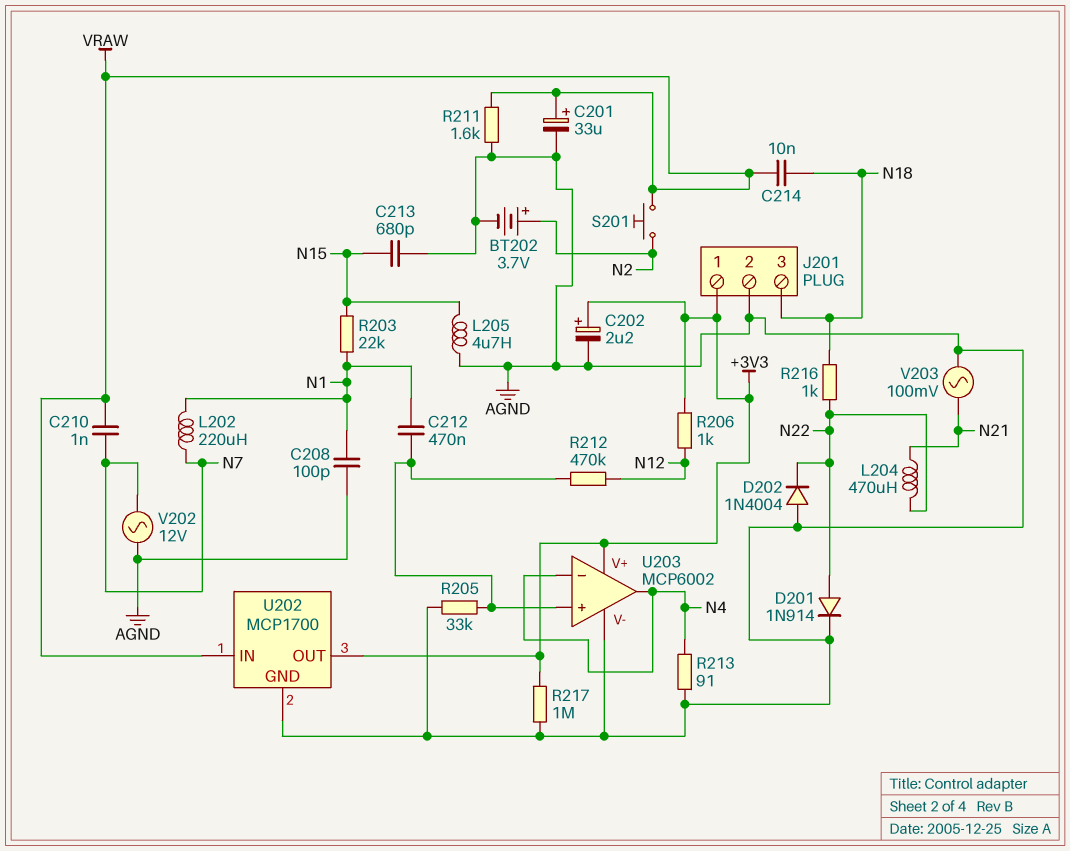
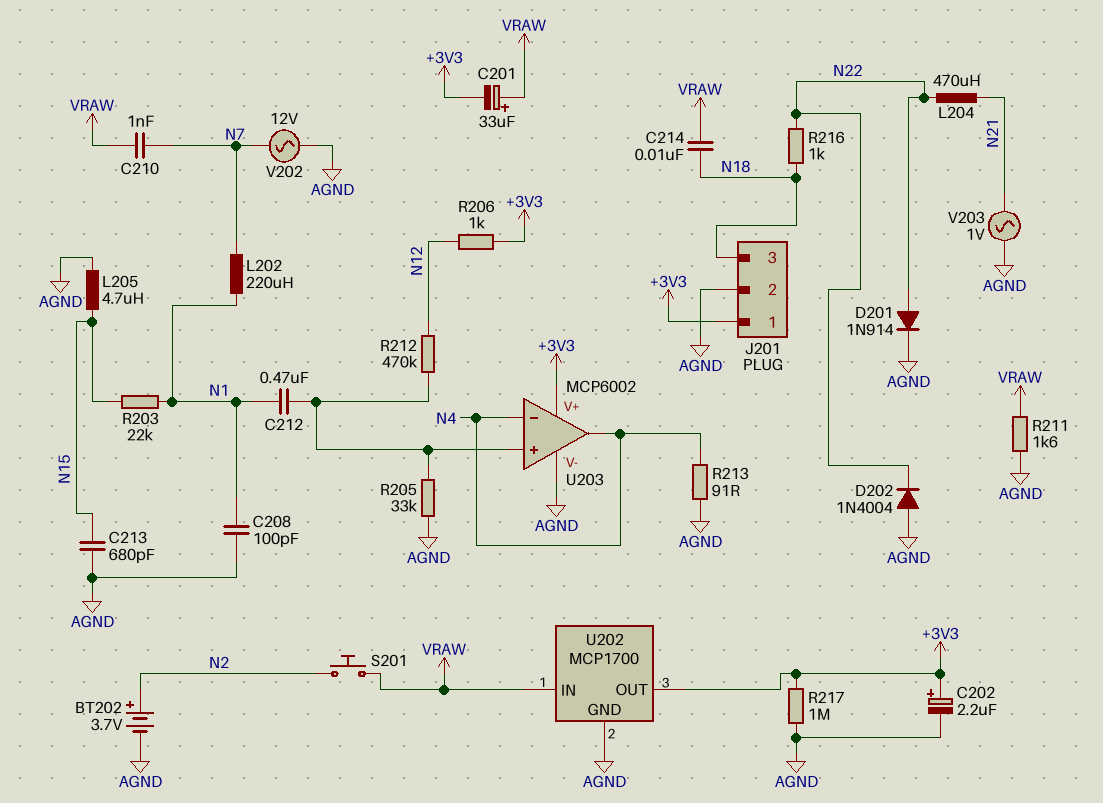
C201: 33uF (plus VRAW, minus AGND) -> 33uF (plus VRAW, minus +3V3)
V203: AC 100mV (AGND, N21) -> AC 1V (AGND, N21)

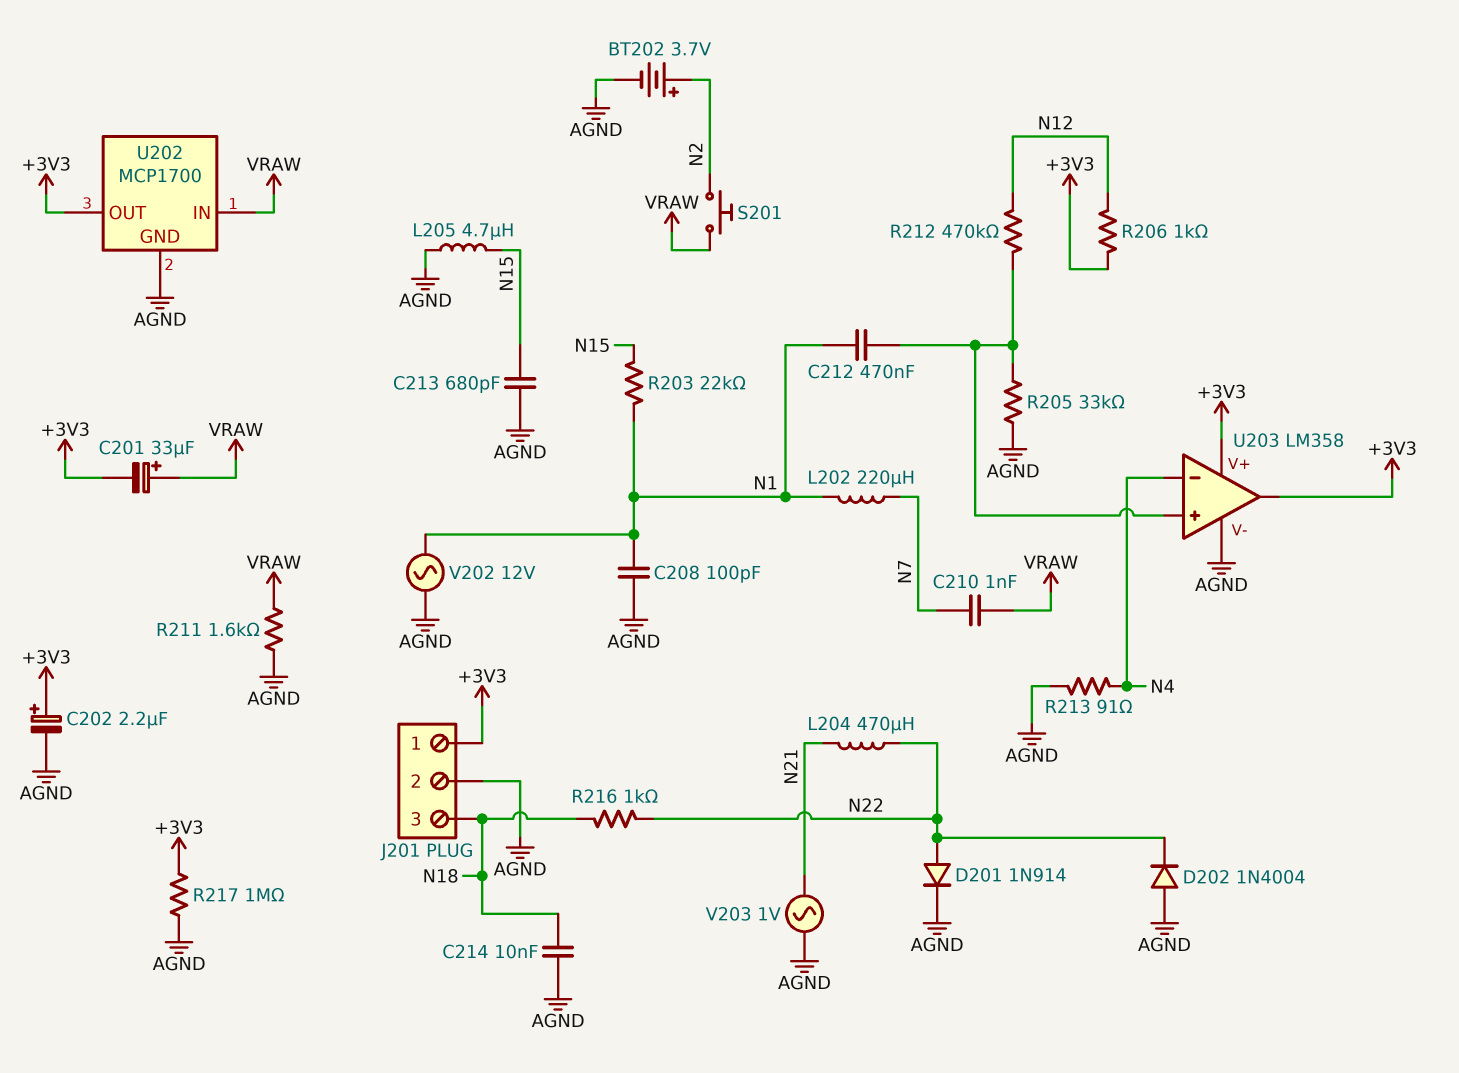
C214: 10nF (N18, VRAW) -> 10nF (AGND, N18)
U203: MCP6002 -> LM358
U203 pin out: N4 -> +3V3
V202: AC 12V (AGND, N7) -> AC 12V (AGND, N1)

